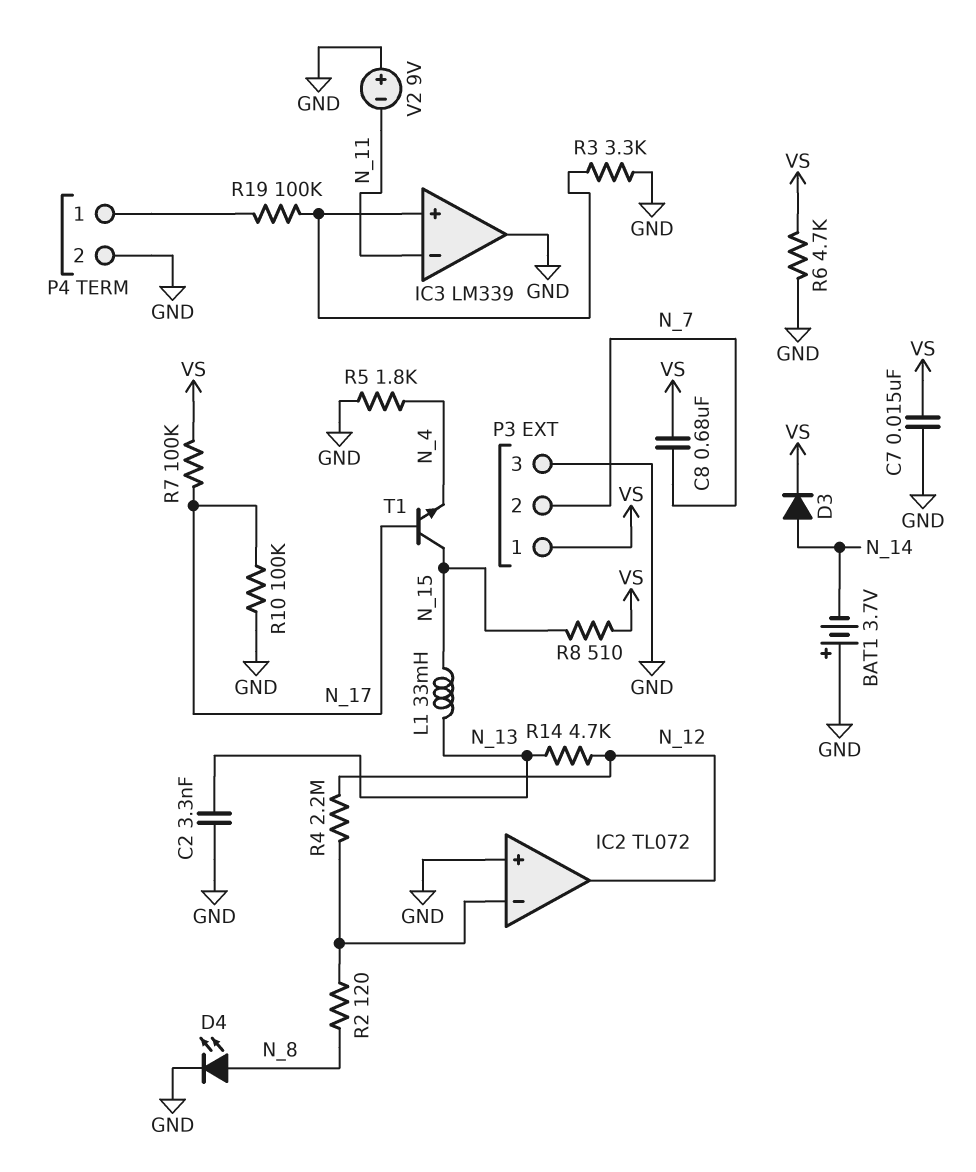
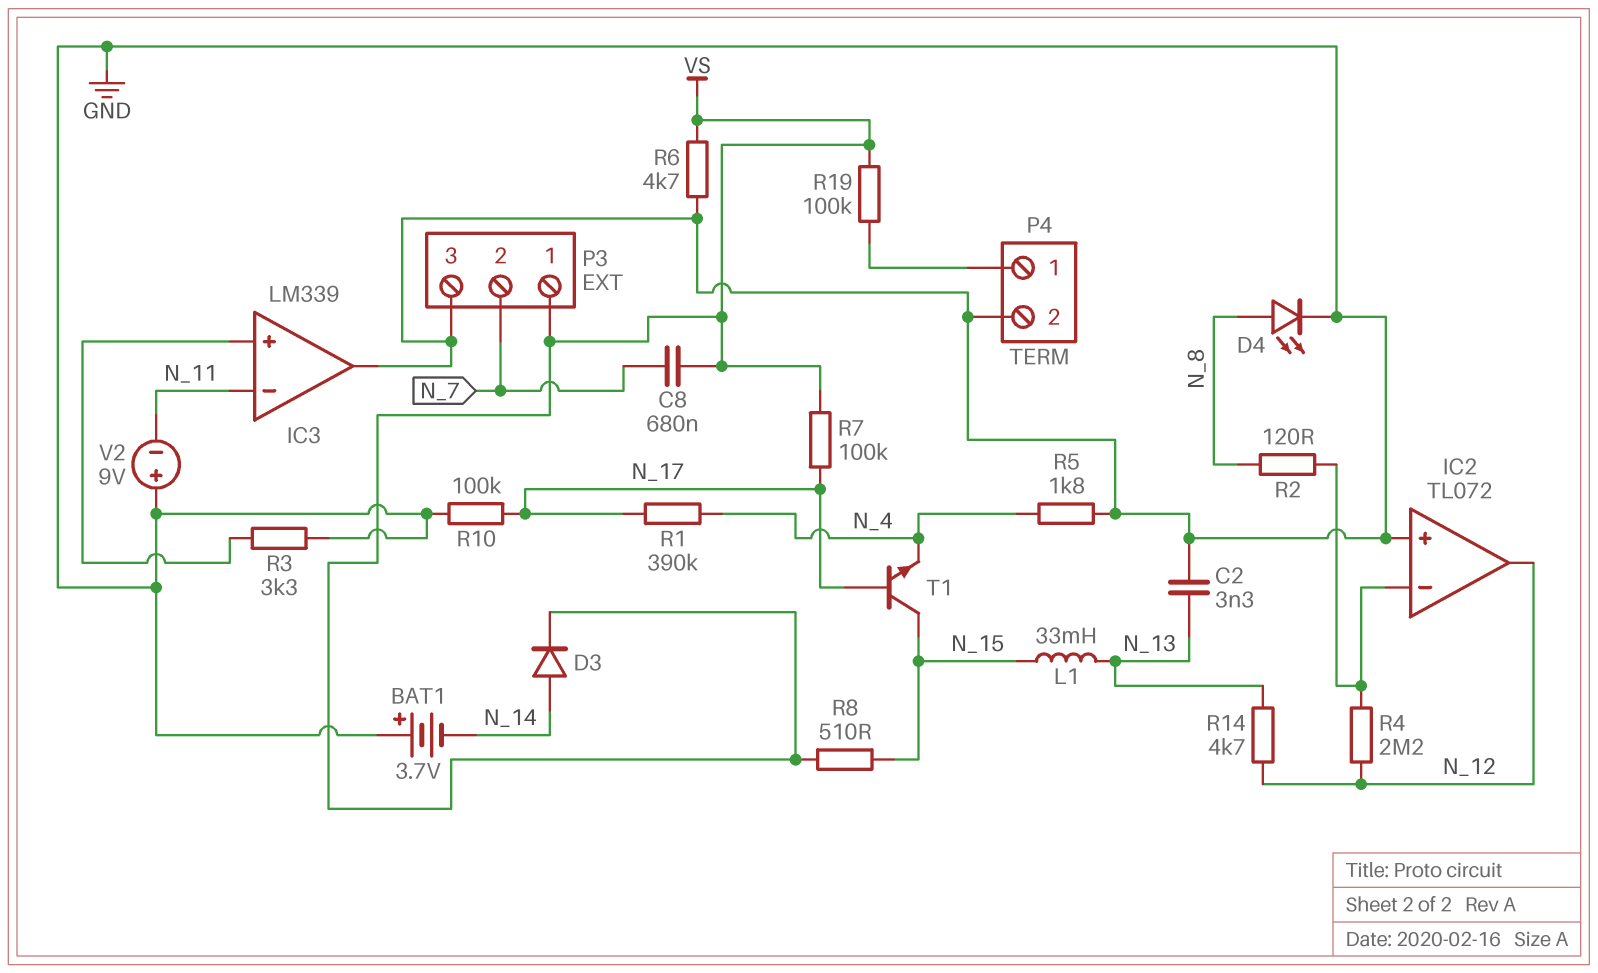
C7: 15nF (GND, VS) -> none
R1: none -> 390k (N_4, N_17)
R19: 100k (IC3/in+, P4/1) -> 100k (P4/1, VS)

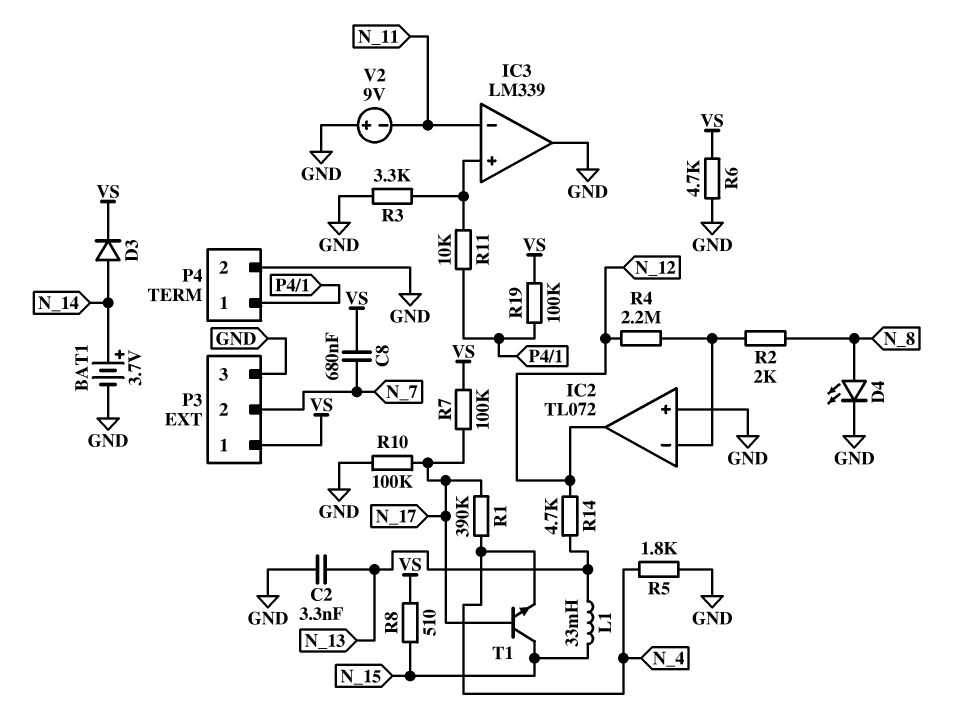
BAT1: 3.7V (plus GND, minus N_14) -> 3.7V (plus N_14, minus GND)
R2: 120 (IC2/in-, N_8) -> 2k (IC2/in-, N_8)
R11: none -> 10k (IC3/in+, P4/1)

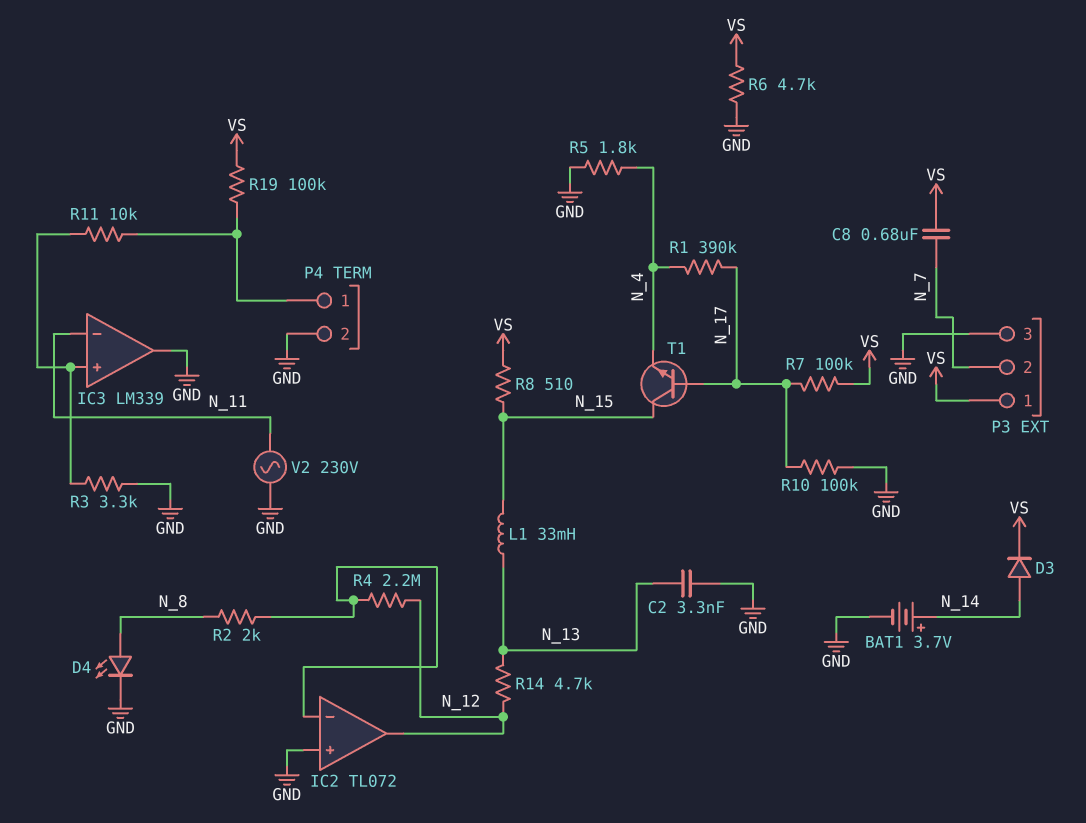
V2: 9V (plus GND, minus N_11) -> AC 230V (GND, N_11)

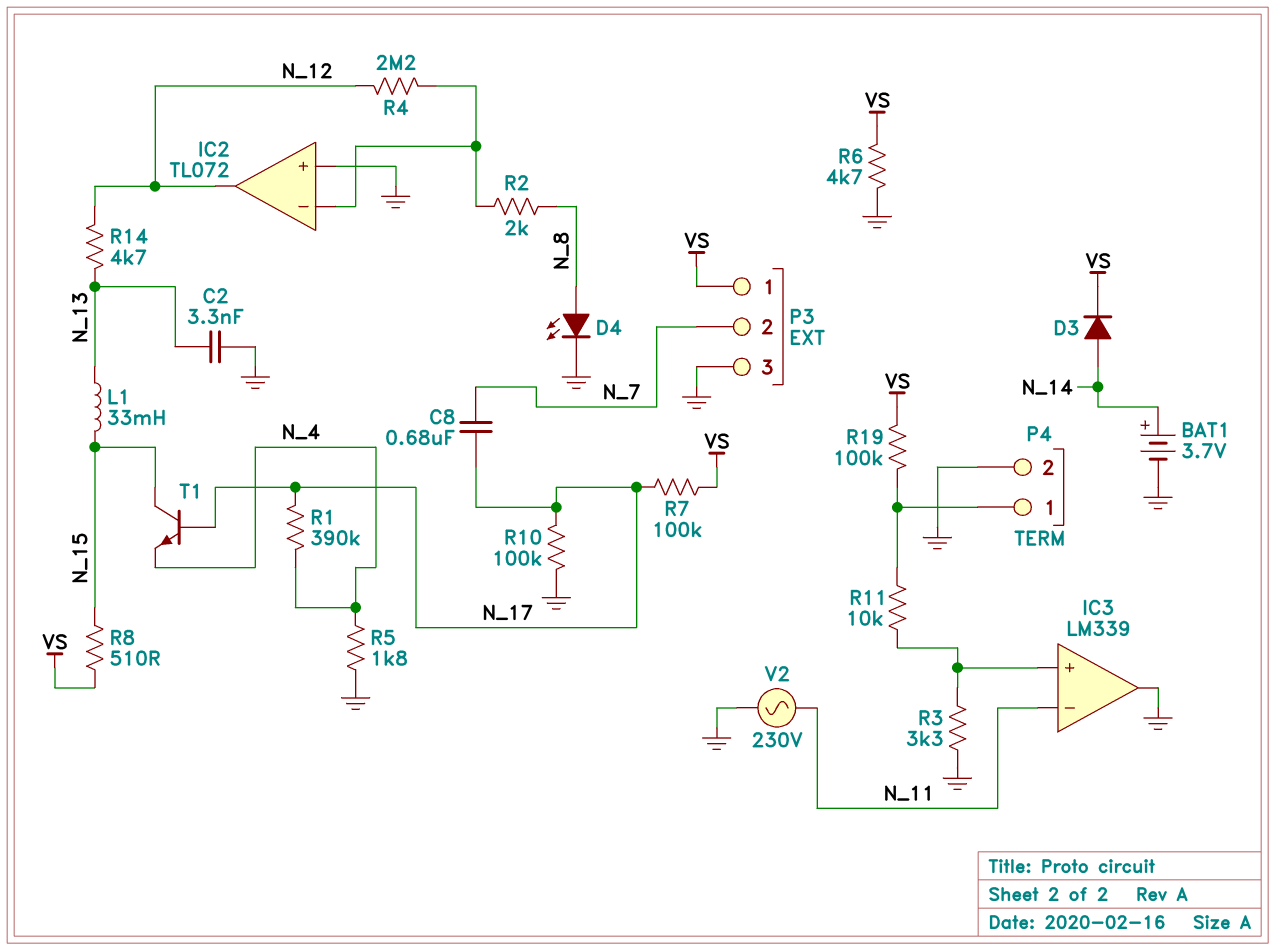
C8: 680nF (N_7, VS) -> 680nF (N_7, N_17)

